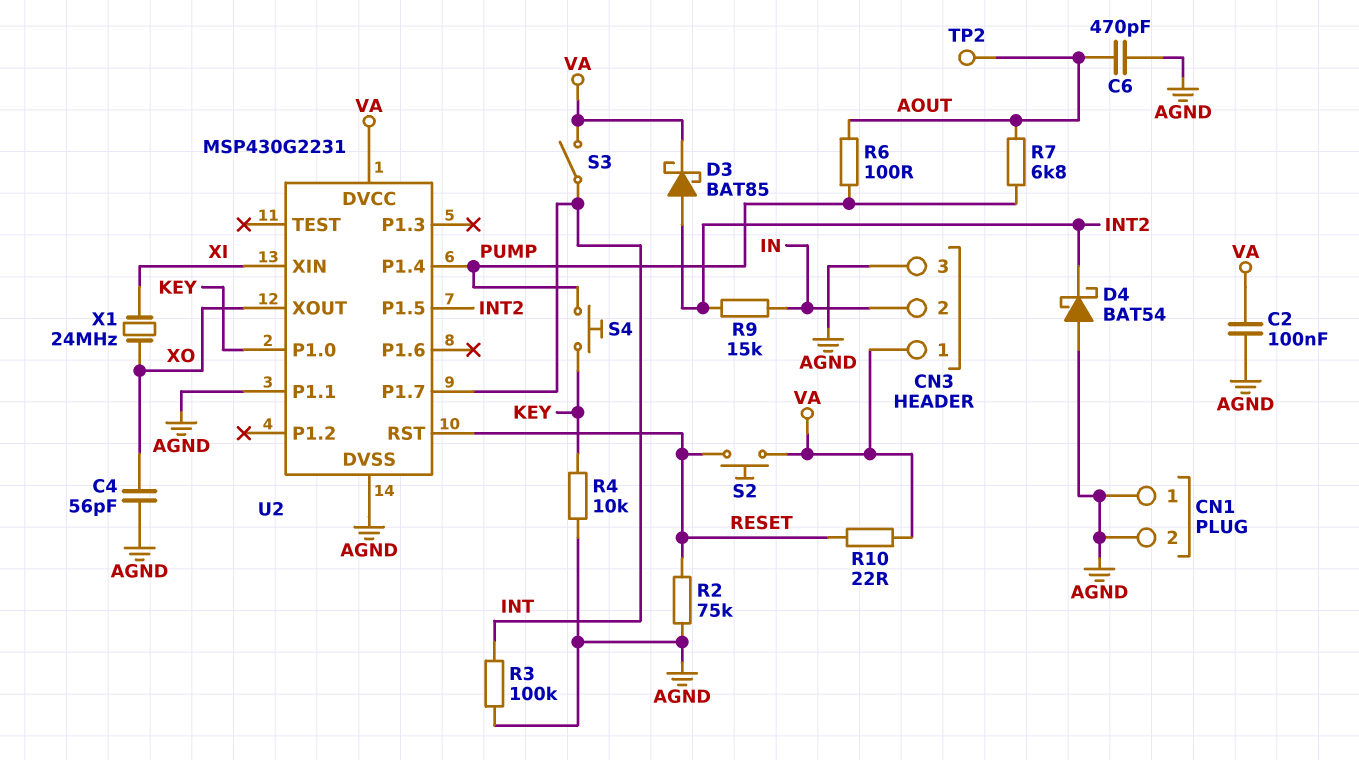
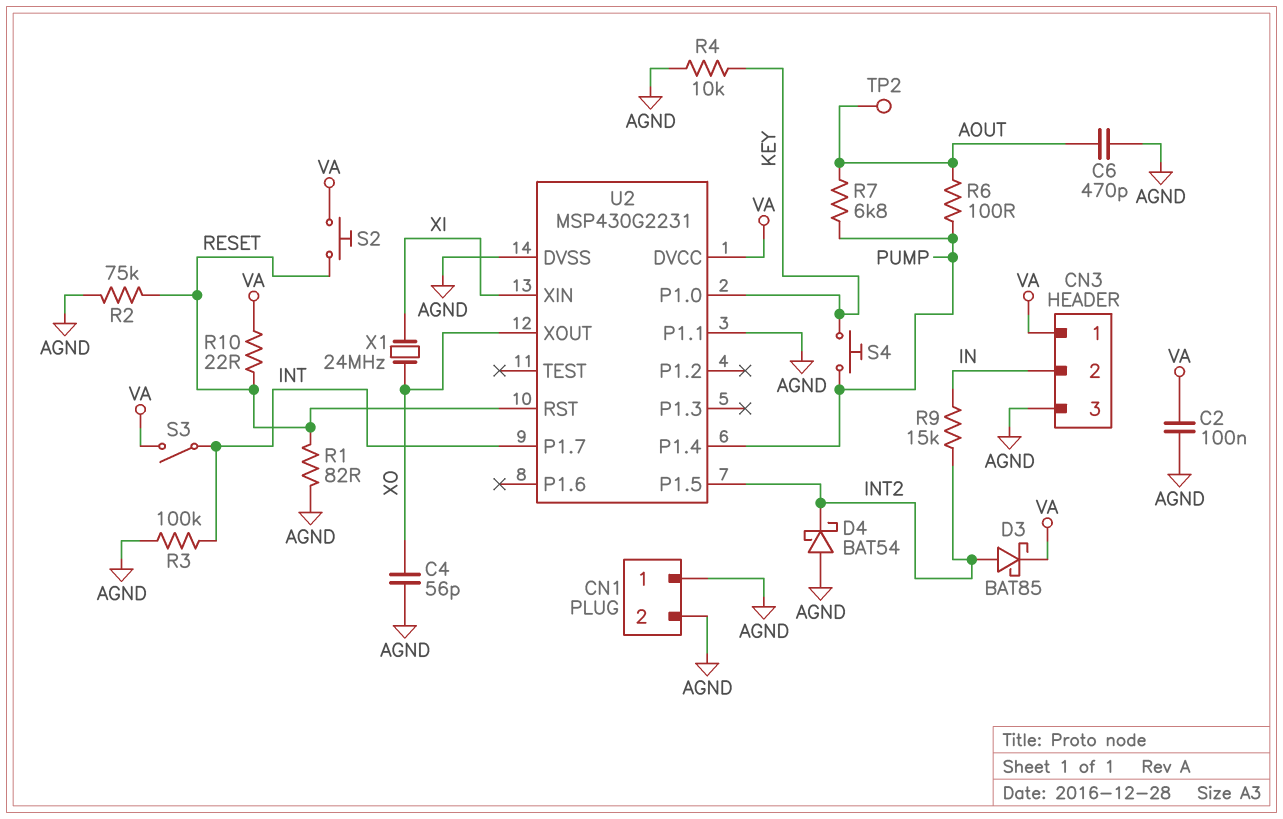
R1: none -> 82 (AGND, RESET)

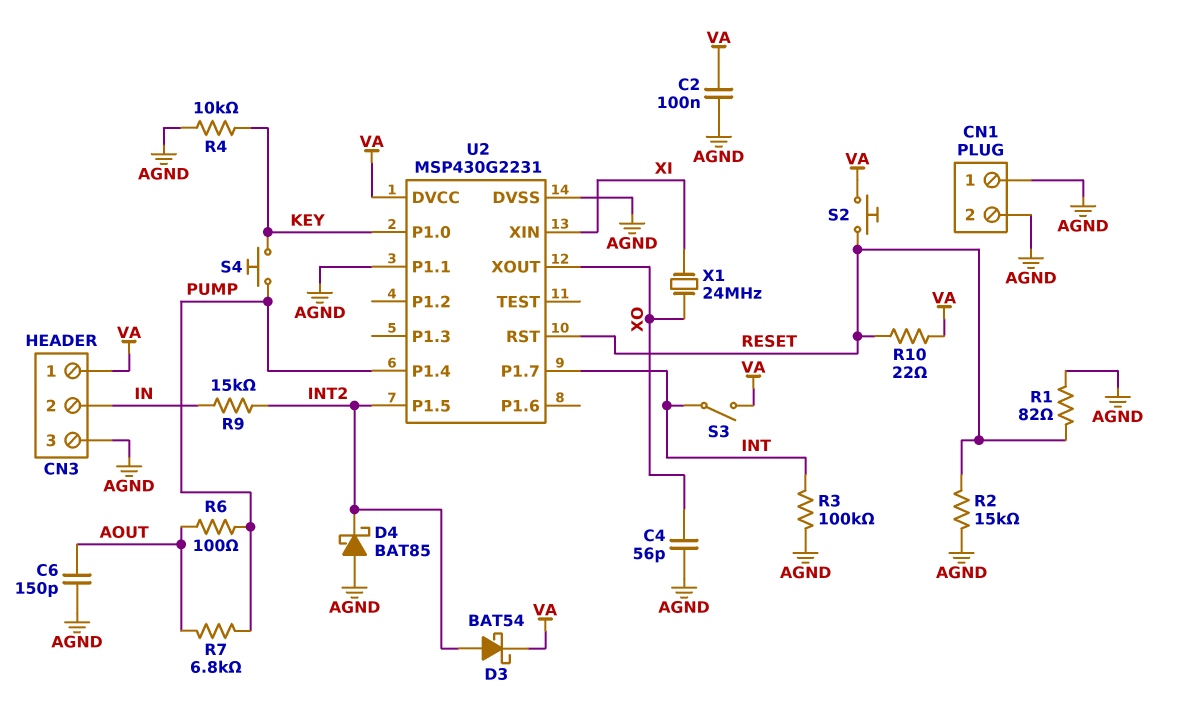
C6: 470pF (AGND, AOUT) -> 150pF (AGND, AOUT)
D3: schottky BAT85 (A INT2, K VA) -> schottky BAT54 (A INT2, K VA)
D4: schottky BAT54 (A AGND, K INT2) -> schottky BAT85 (A AGND, K INT2)
R2: 75k (AGND, RESET) -> 15k (AGND, RESET)
TP2: test point (AOUT) -> none

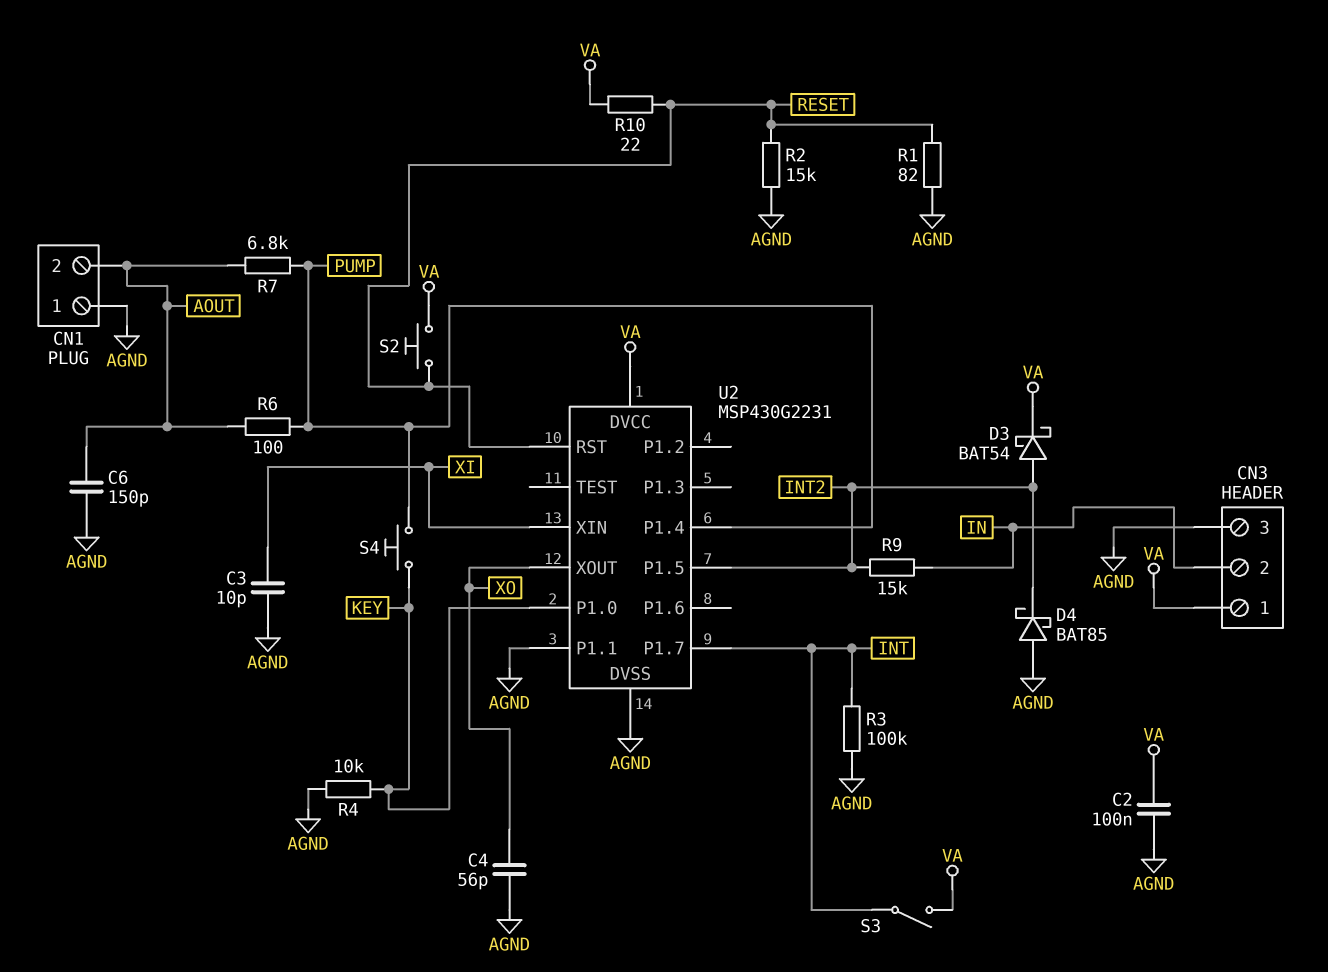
C3: none -> 10pF (AGND, XI)
CN1 pin 2: AGND -> AOUT
X1: 24MHz (XI, XO) -> none

